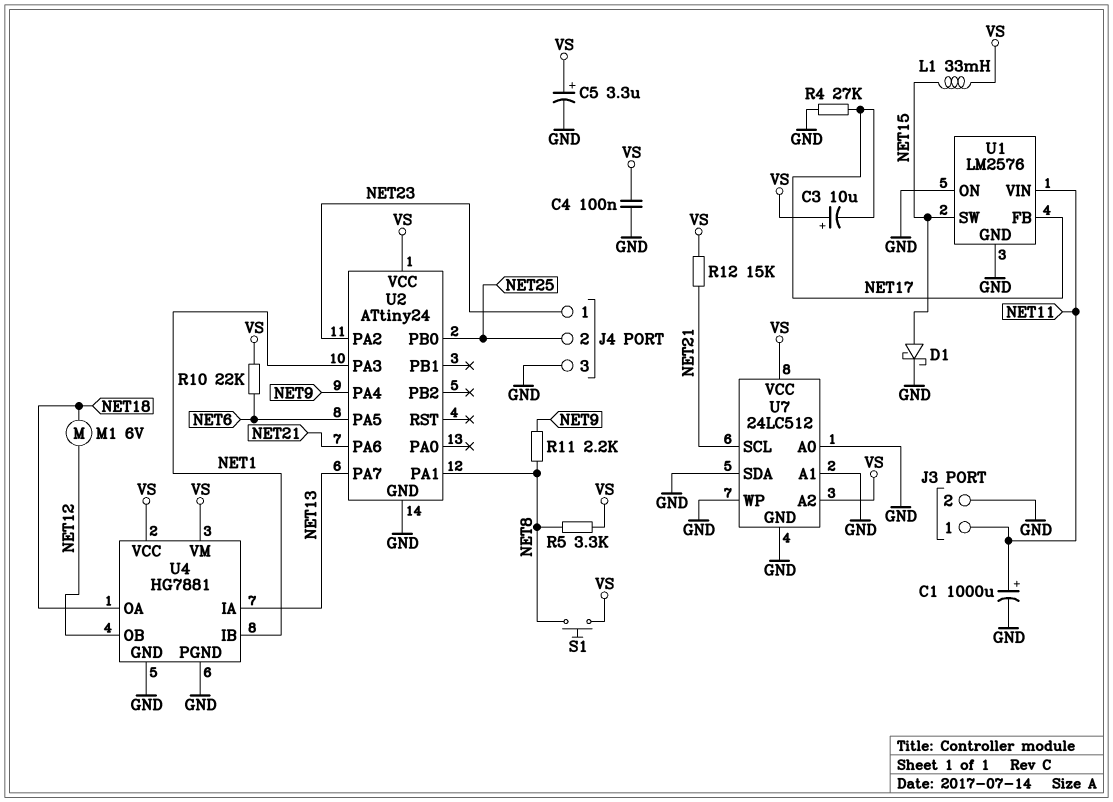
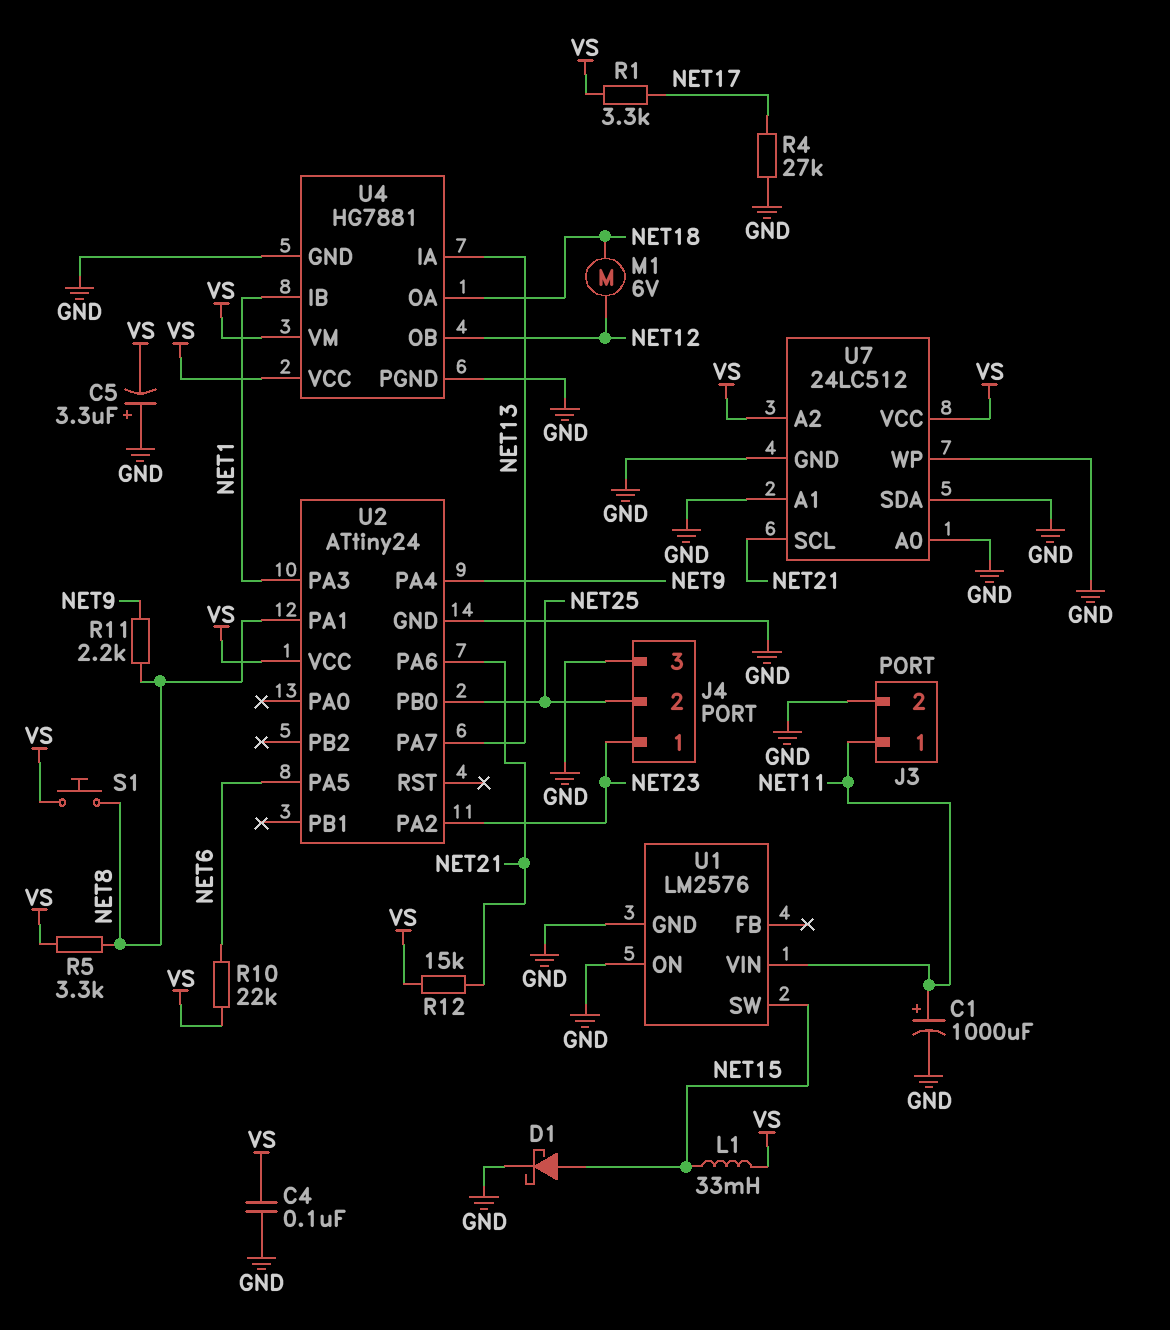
C3: 10uF (plus VS, minus NET17) -> none
C5: 3.3uF (plus VS, minus GND) -> 3.3uF (plus GND, minus VS)
R1: none -> 3.3k (NET17, VS)
U1 pin FB: NET17 -> none

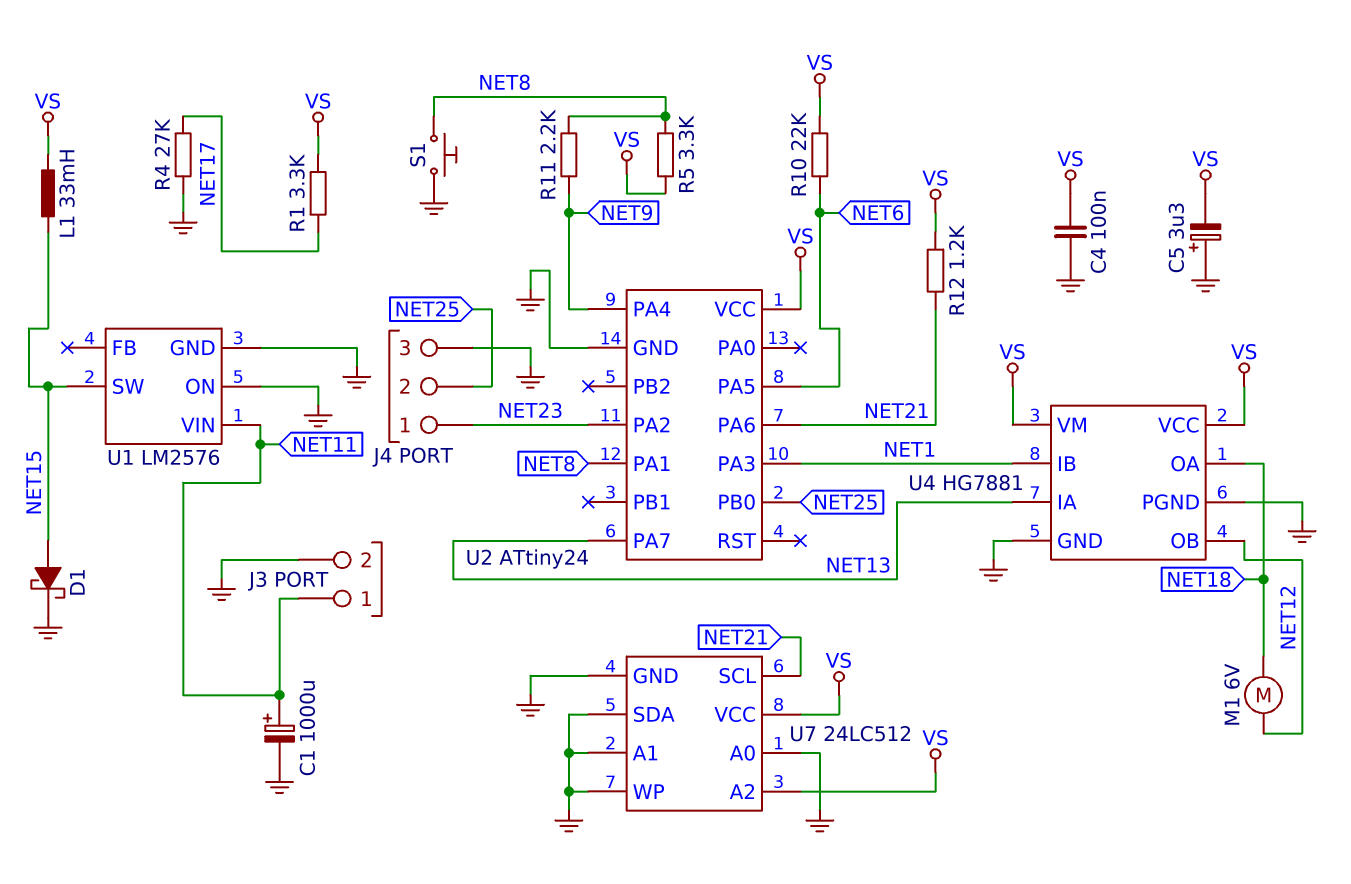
R12: 15k (NET21, VS) -> 1.2k (NET21, VS)
S1: button (NET8, VS) -> button (GND, NET8)

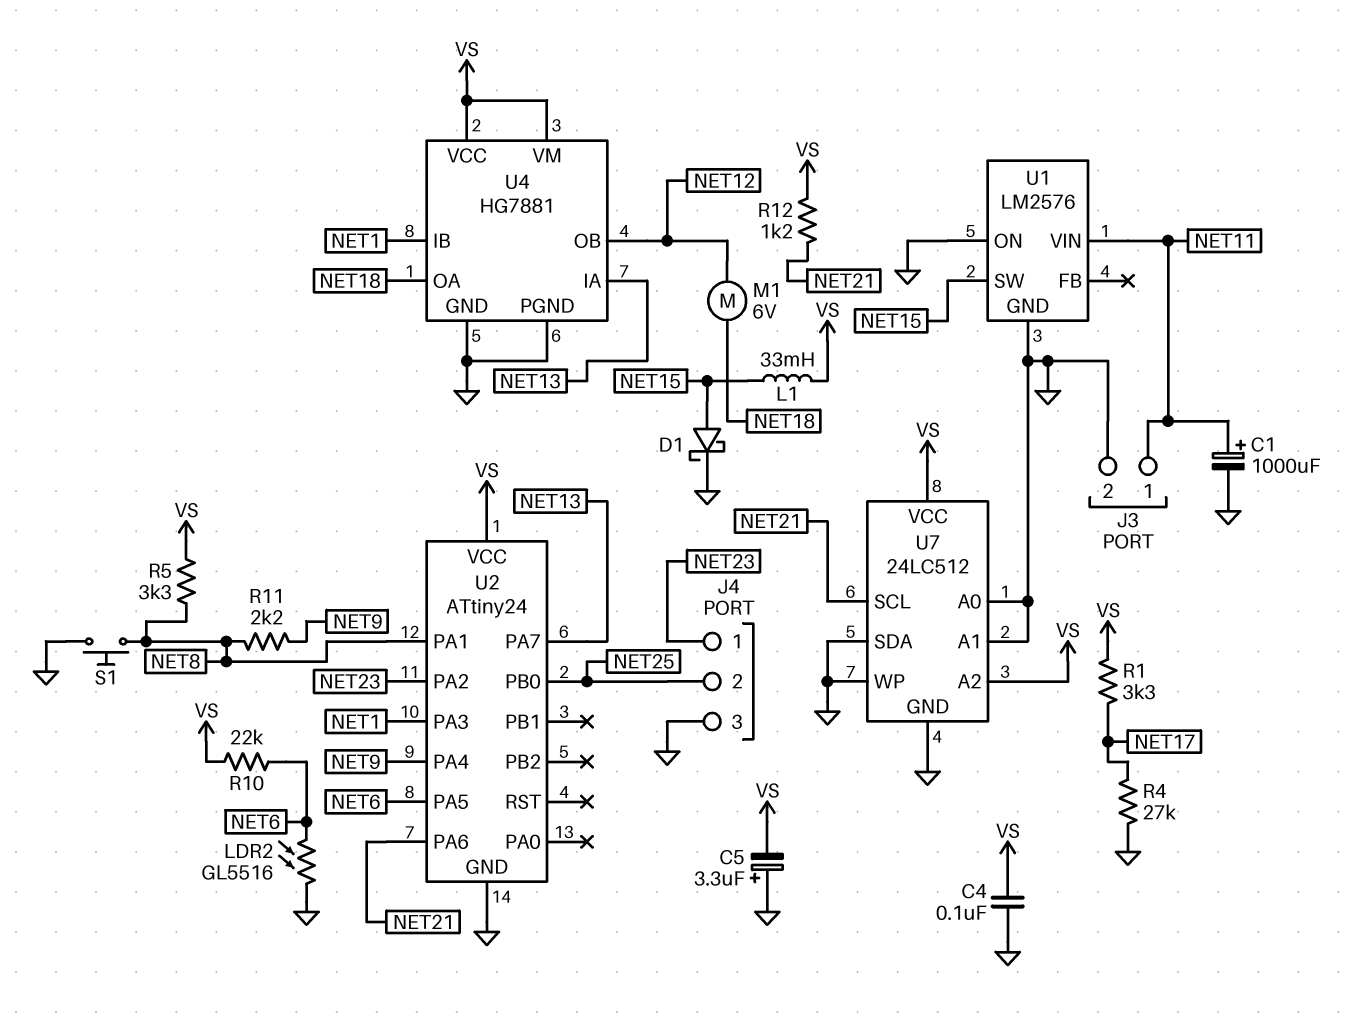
LDR2: none -> GL5516 (GND, NET6)

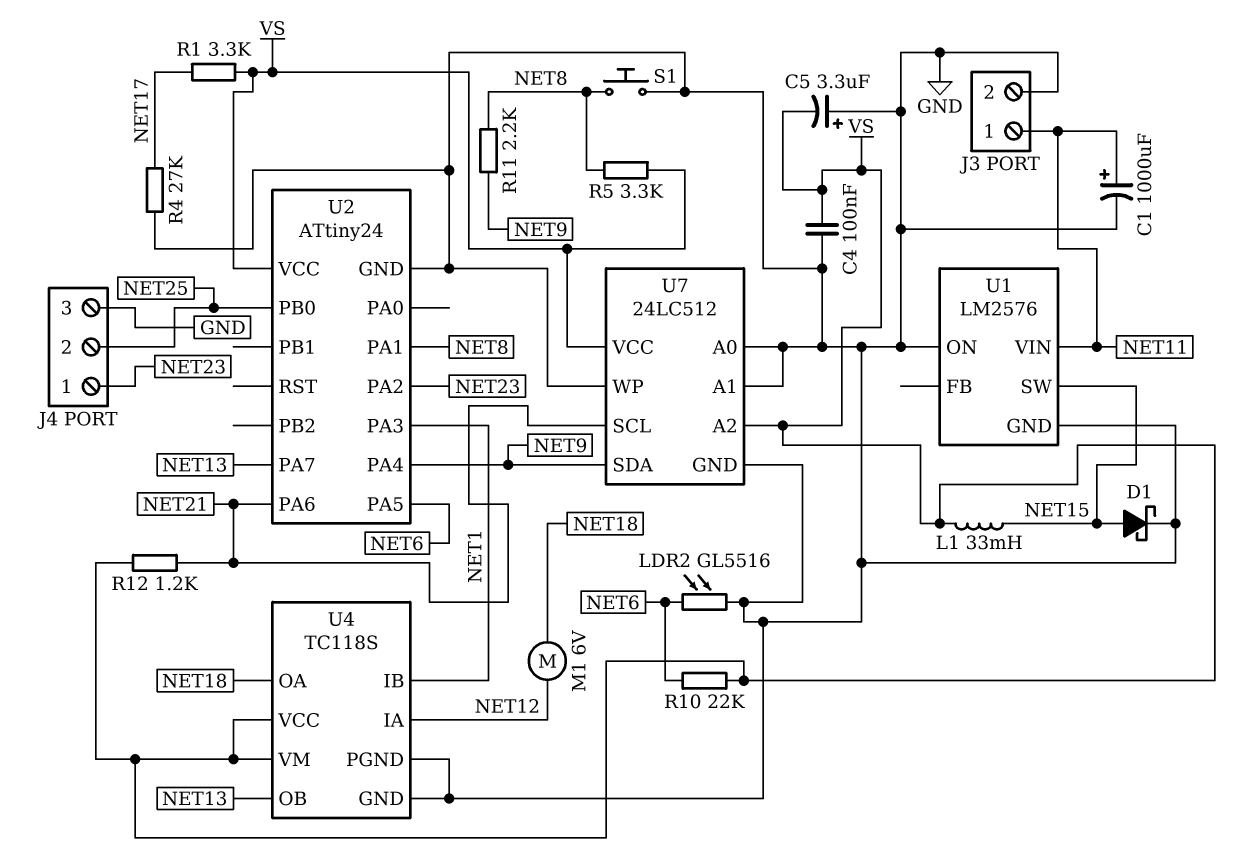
U4: HG7881 -> TC118S
U4 pin IA: NET13 -> NET12
U4 pin OB: NET12 -> NET13
U7 pin SDA: GND -> NET9

